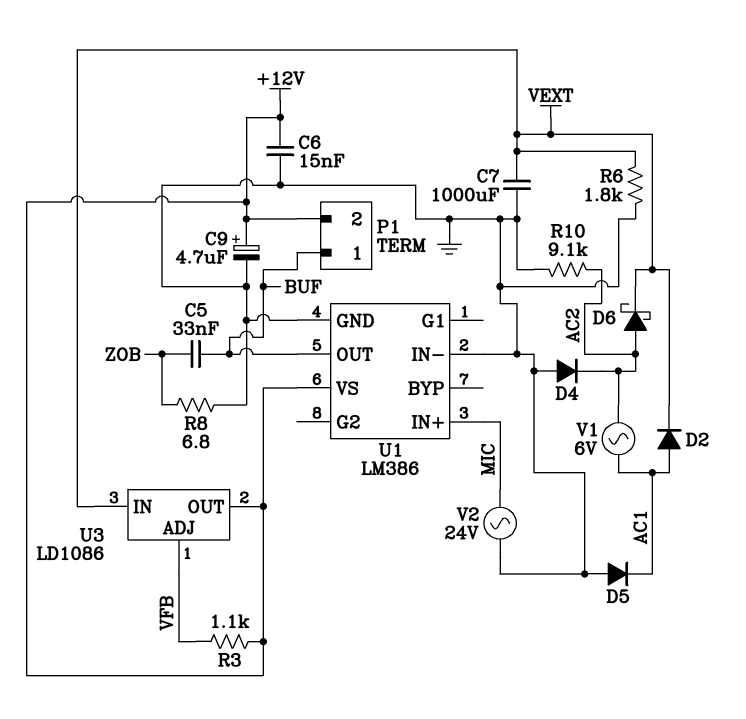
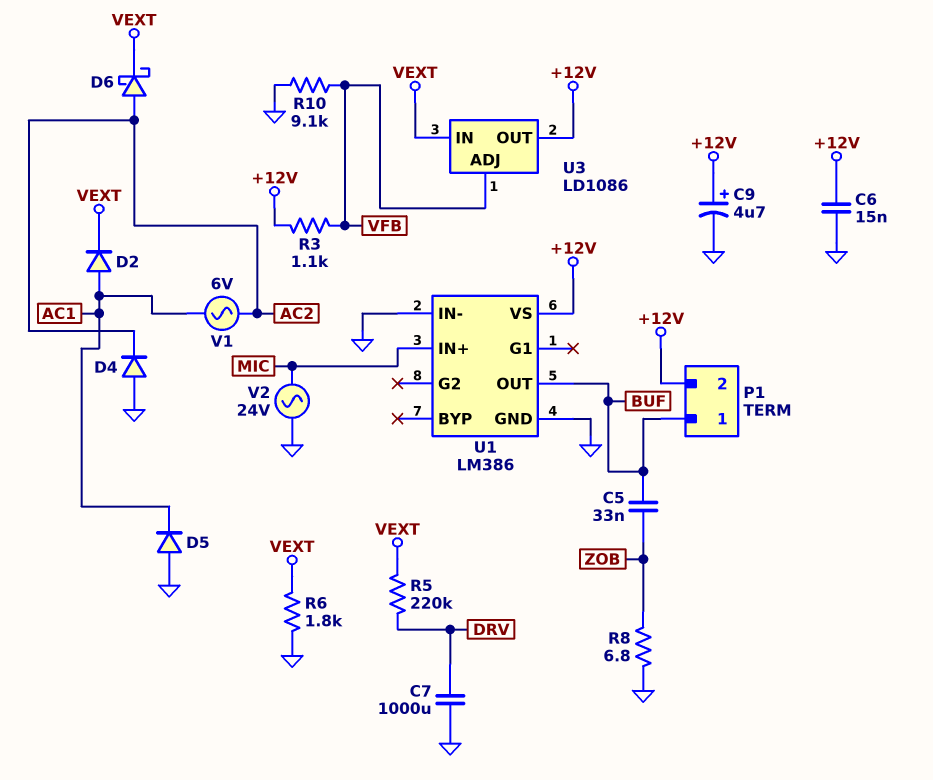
C7: 1000uF (GND, VEXT) -> 1000uF (DRV, GND)
R5: none -> 220k (DRV, VEXT)
R10: 9.1k (AC2, GND) -> 9.1k (GND, VFB)

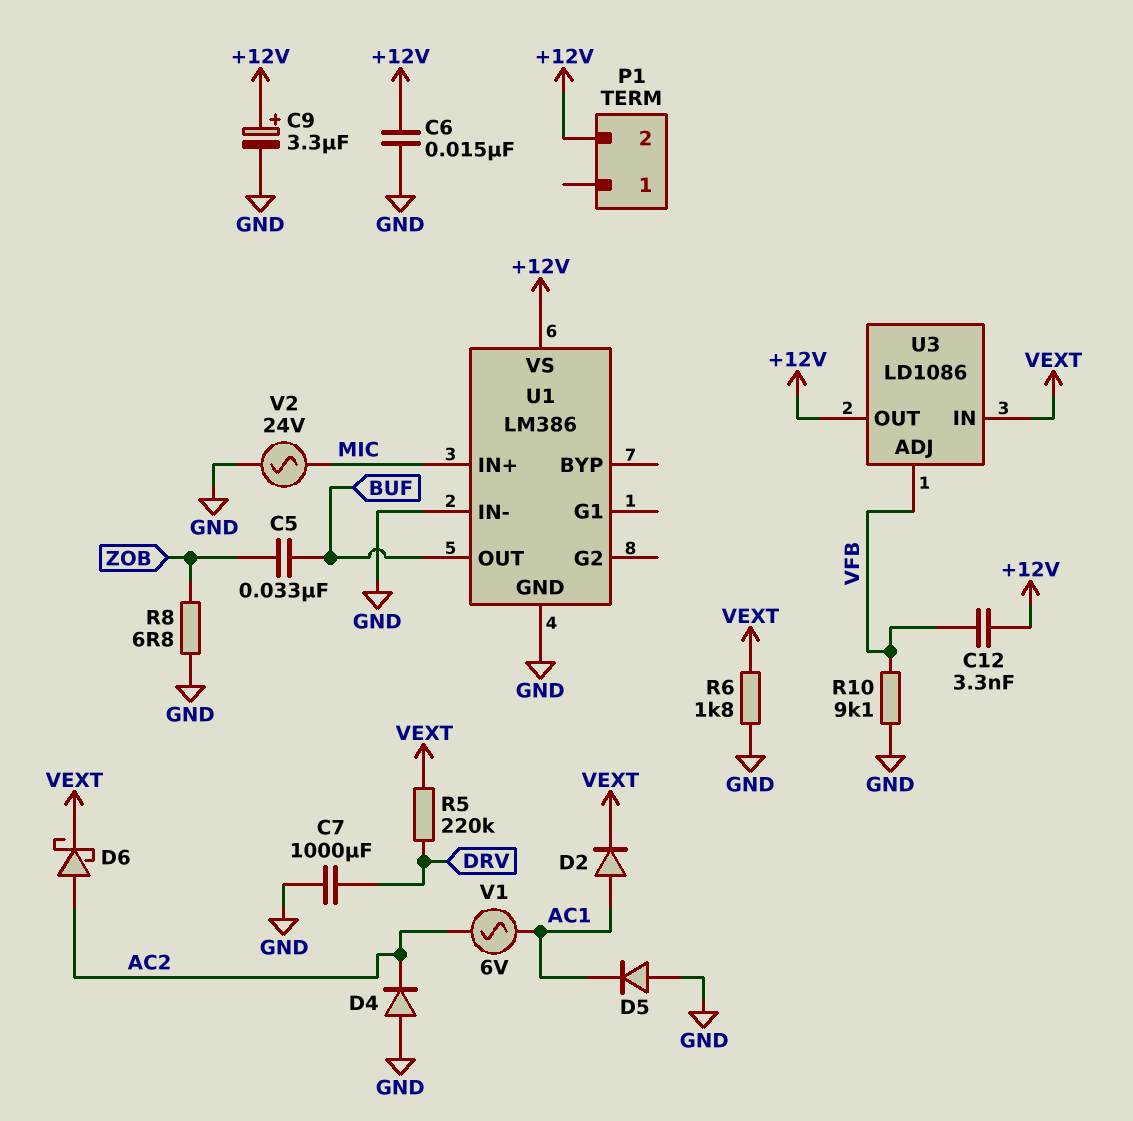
C9: 4.7uF (plus +12V, minus GND) -> 3.3uF (plus +12V, minus GND)
C12: none -> 3.3nF (+12V, VFB)
P1 pin 1: BUF -> none
R3: 1.1k (+12V, VFB) -> none

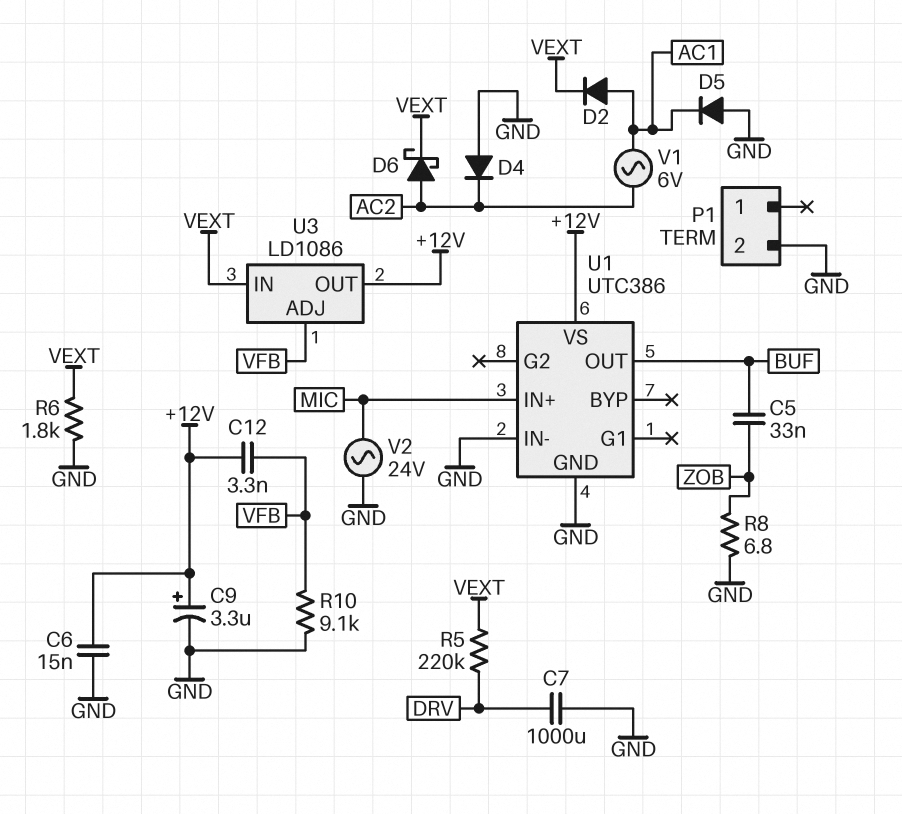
P1 pin 2: +12V -> GND
U1: LM386 -> UTC386

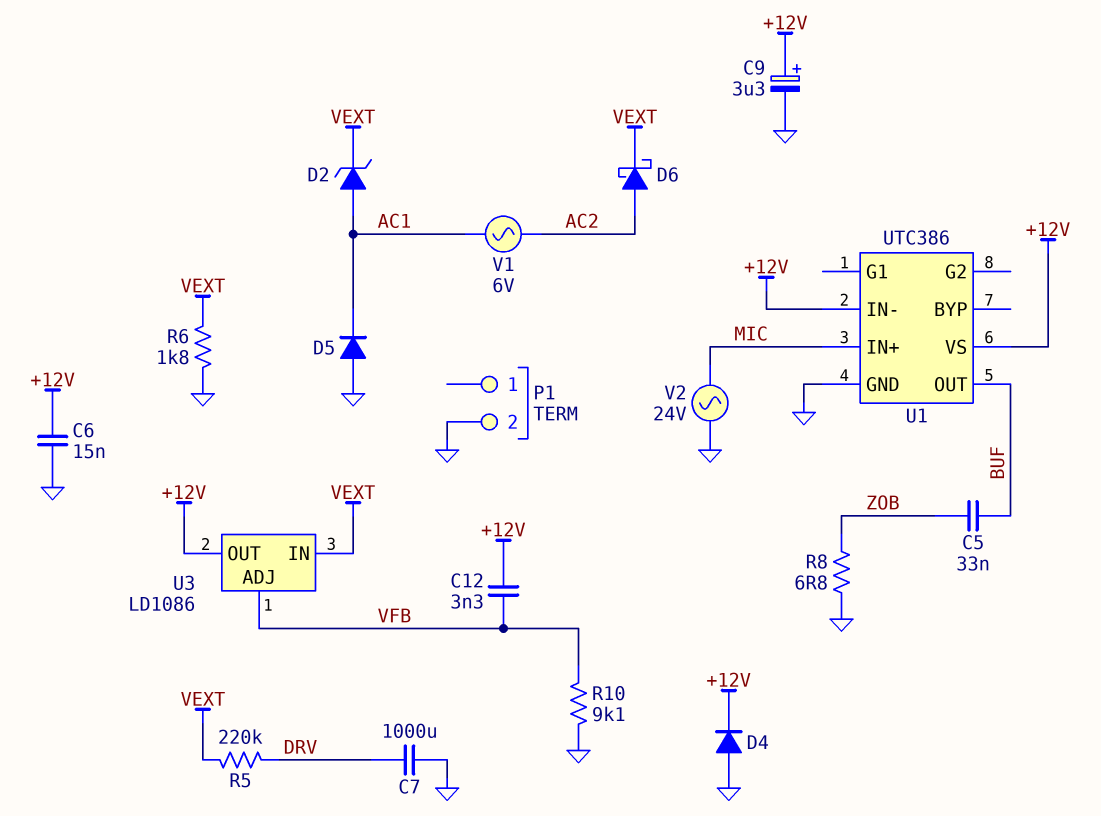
D2: diode (A AC1, K VEXT) -> zener (A AC1, K VEXT)
D4: diode (A GND, K AC2) -> diode (A GND, K +12V)
U1 pin IN-: GND -> +12V

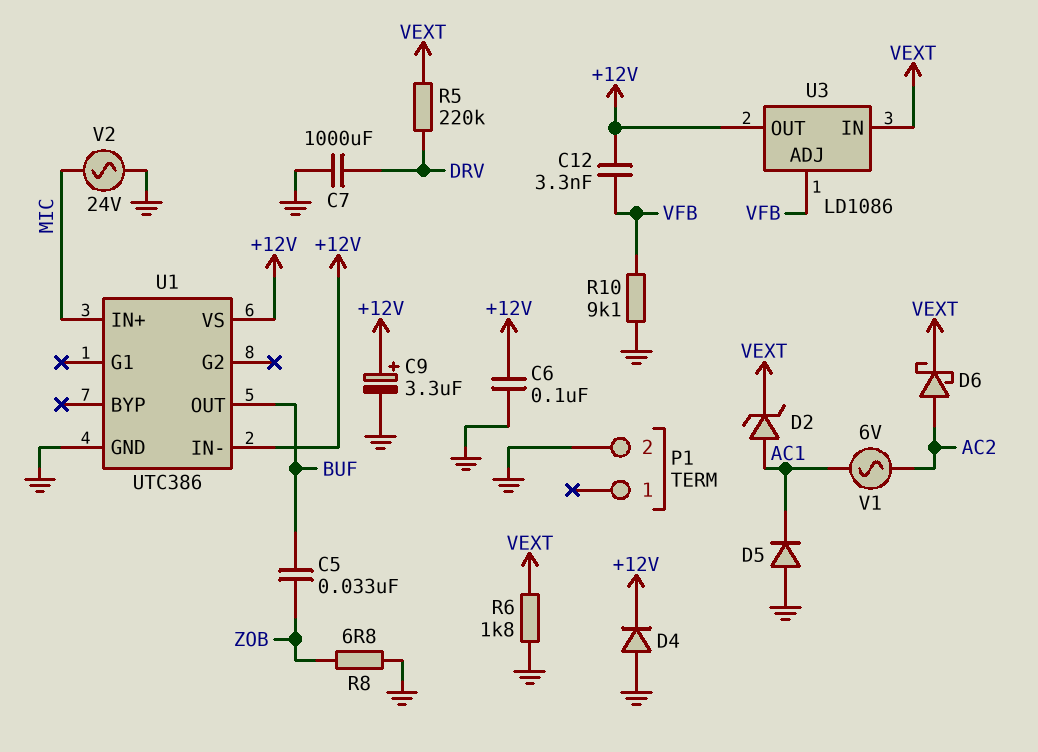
C6: 15nF (+12V, GND) -> 100nF (+12V, GND)

